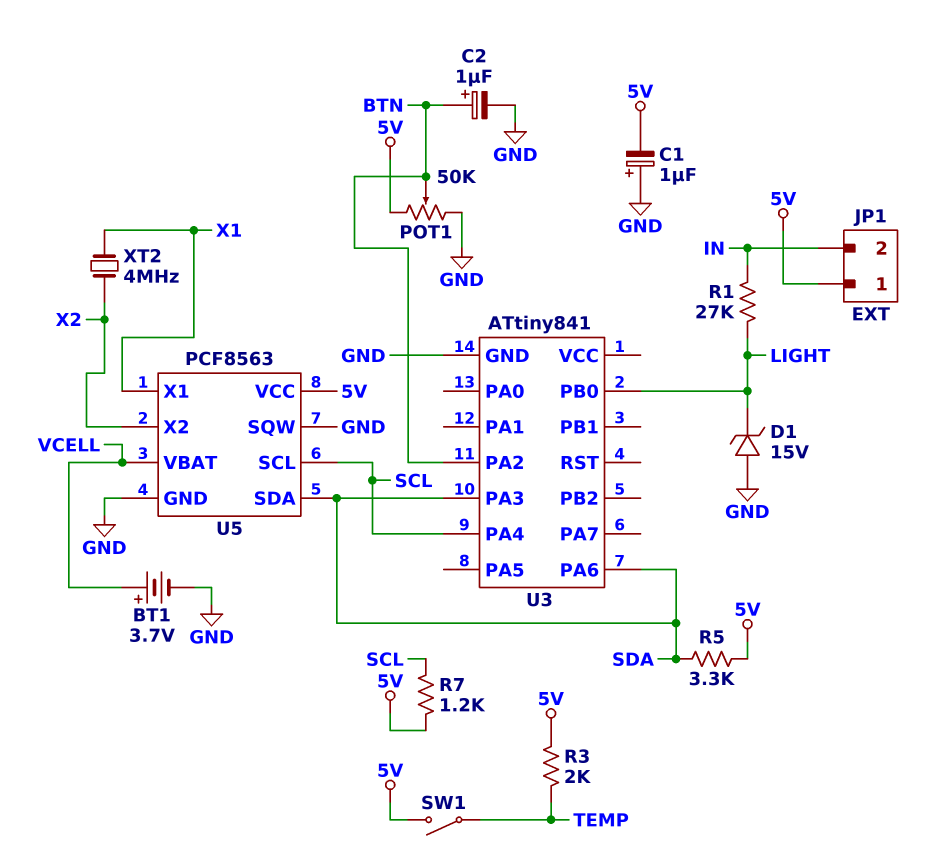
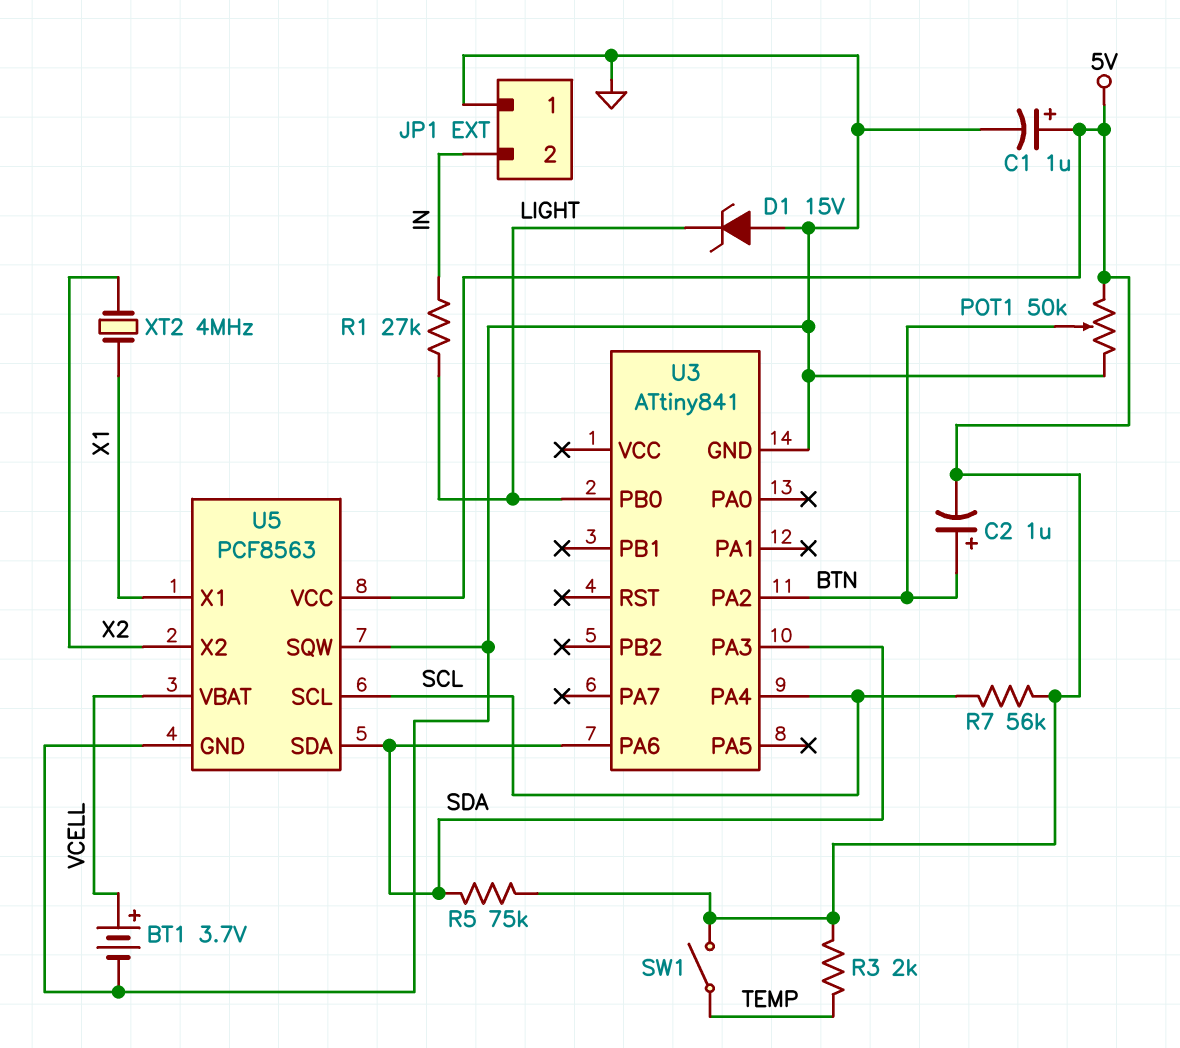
C1: 1uF (plus GND, minus 5V) -> 1uF (plus 5V, minus GND)
C2: 1uF (plus BTN, minus GND) -> 1uF (plus BTN, minus 5V)
JP1 pin 1: 5V -> GND
R5: 3.3k (5V, SDA) -> 75k (5V, SDA)
R7: 1.2k (5V, SCL) -> 56k (5V, SCL)

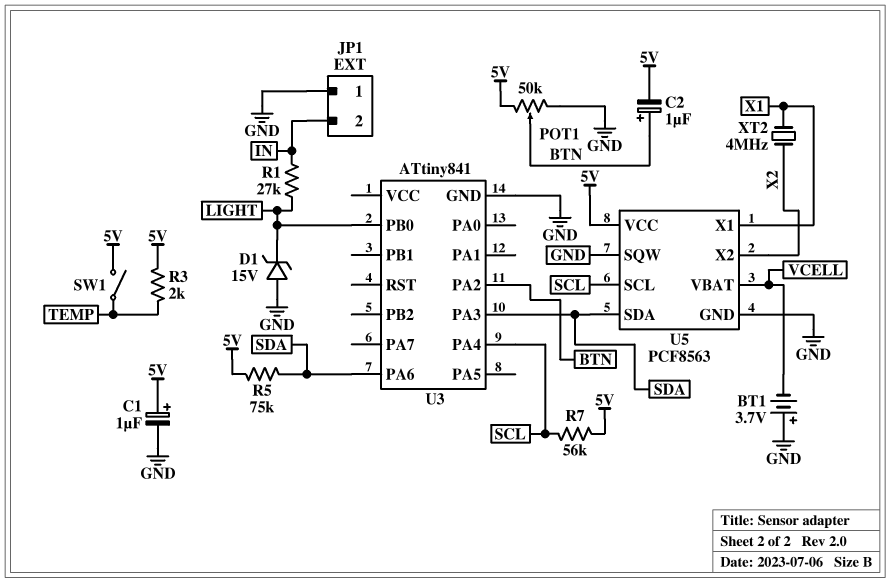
BT1: 3.7V (plus VCELL, minus GND) -> 3.7V (plus GND, minus VCELL)

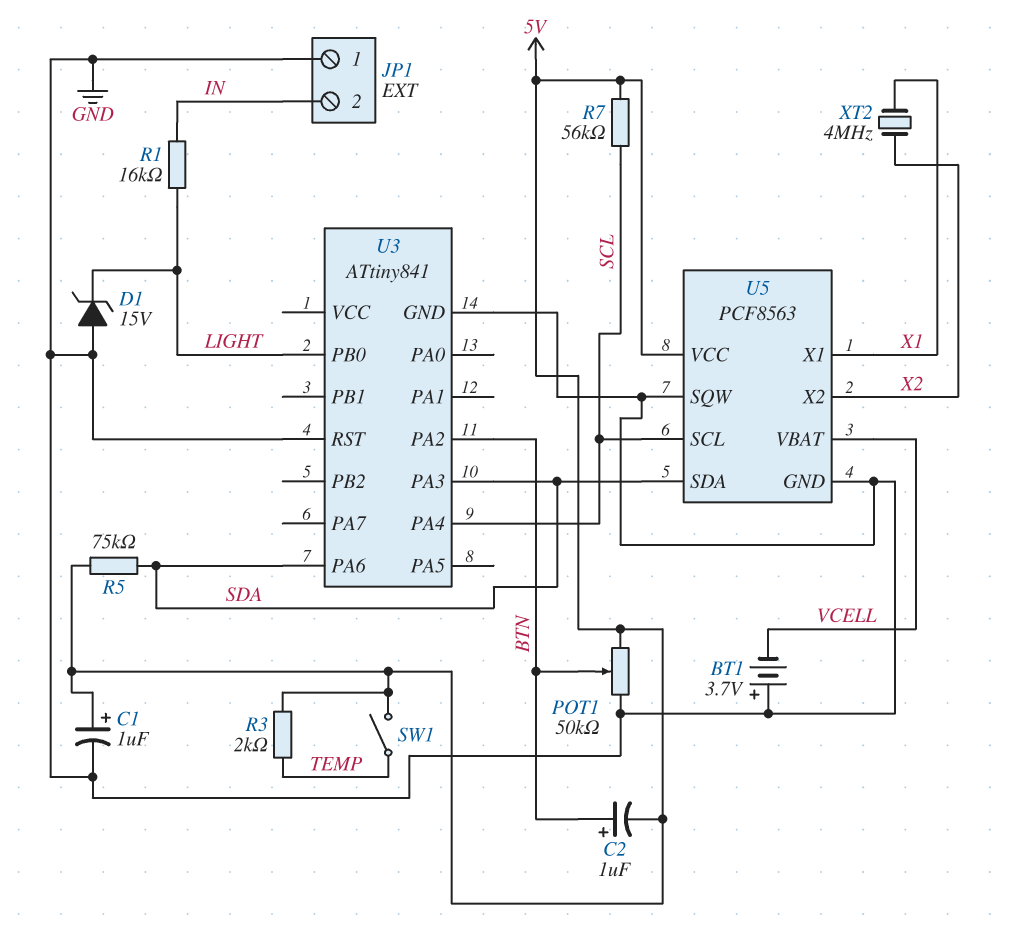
R1: 27k (IN, LIGHT) -> 16k (IN, LIGHT)
U3 pin RST: none -> GND

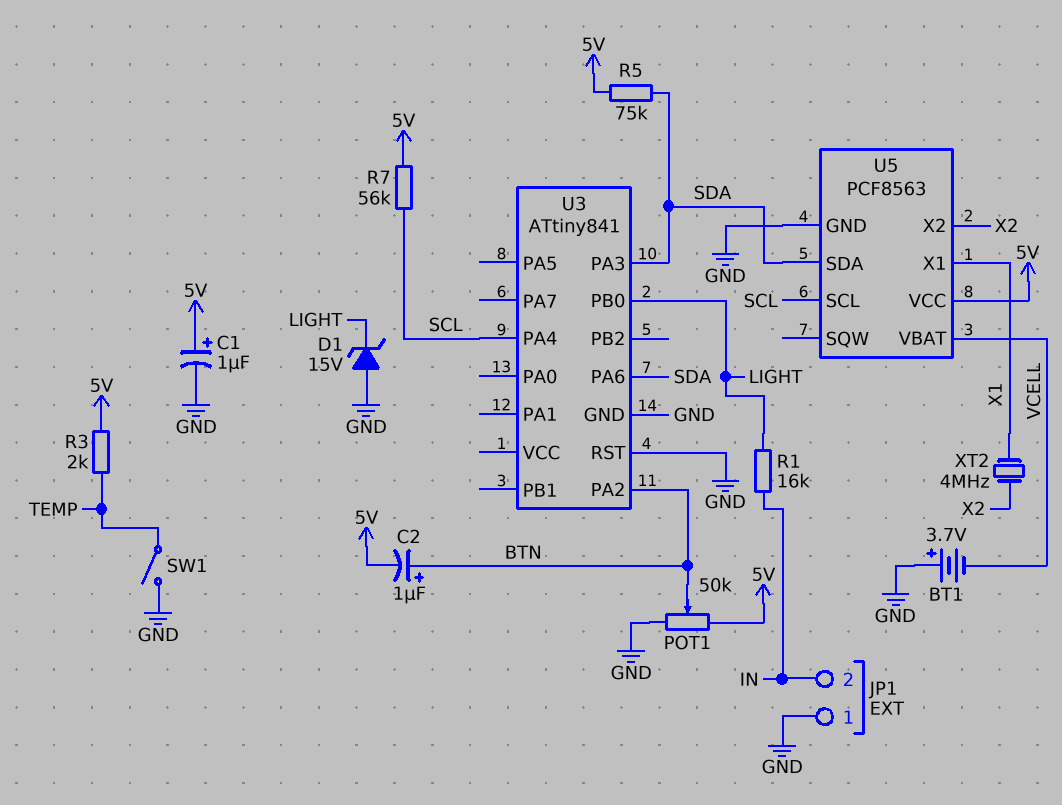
SW1: switch (5V, TEMP) -> switch (GND, TEMP)
U5 pin SQW: GND -> none

